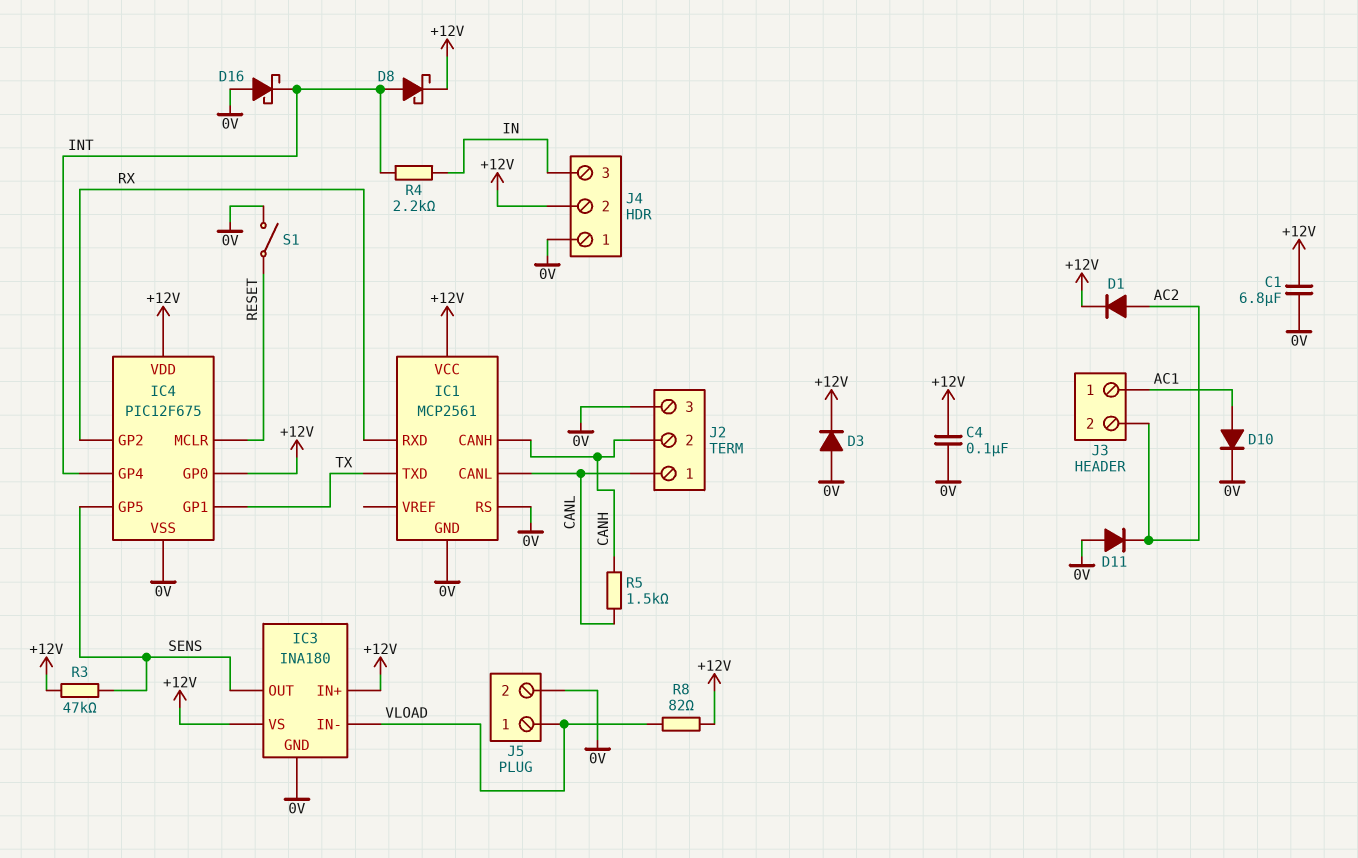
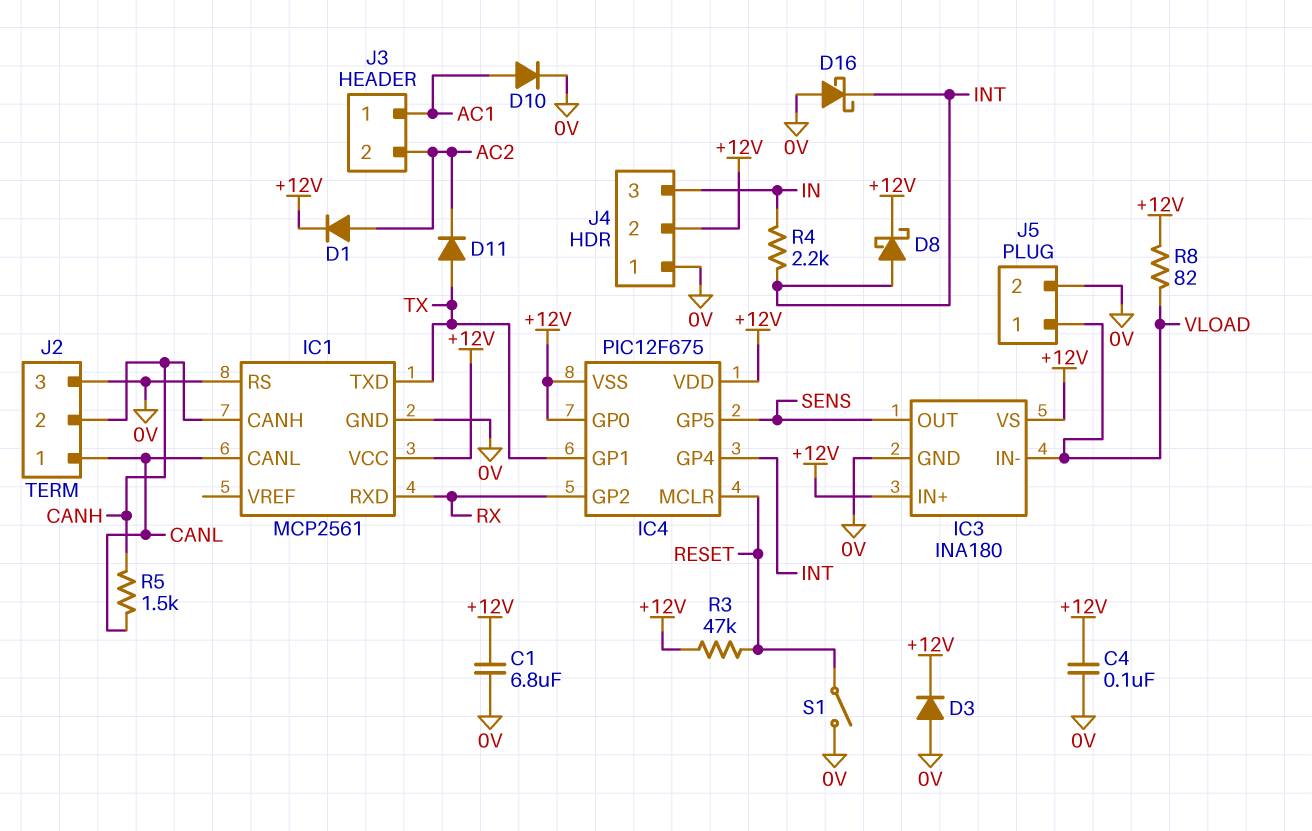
D11: diode (A 0V, K AC2) -> diode (A TX, K AC2)
IC4 pin VSS: 0V -> +12V
R3: 47k (+12V, SENS) -> 47k (+12V, RESET)

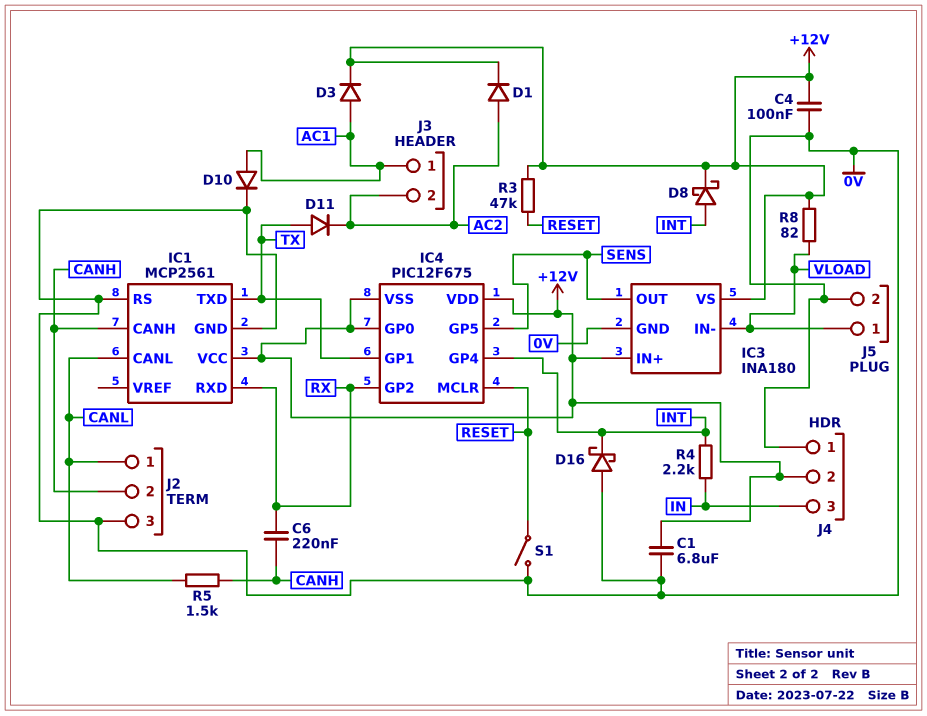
C6: none -> 220nF (CANH, RX)
D3: diode (A 0V, K +12V) -> diode (A AC1, K +12V)

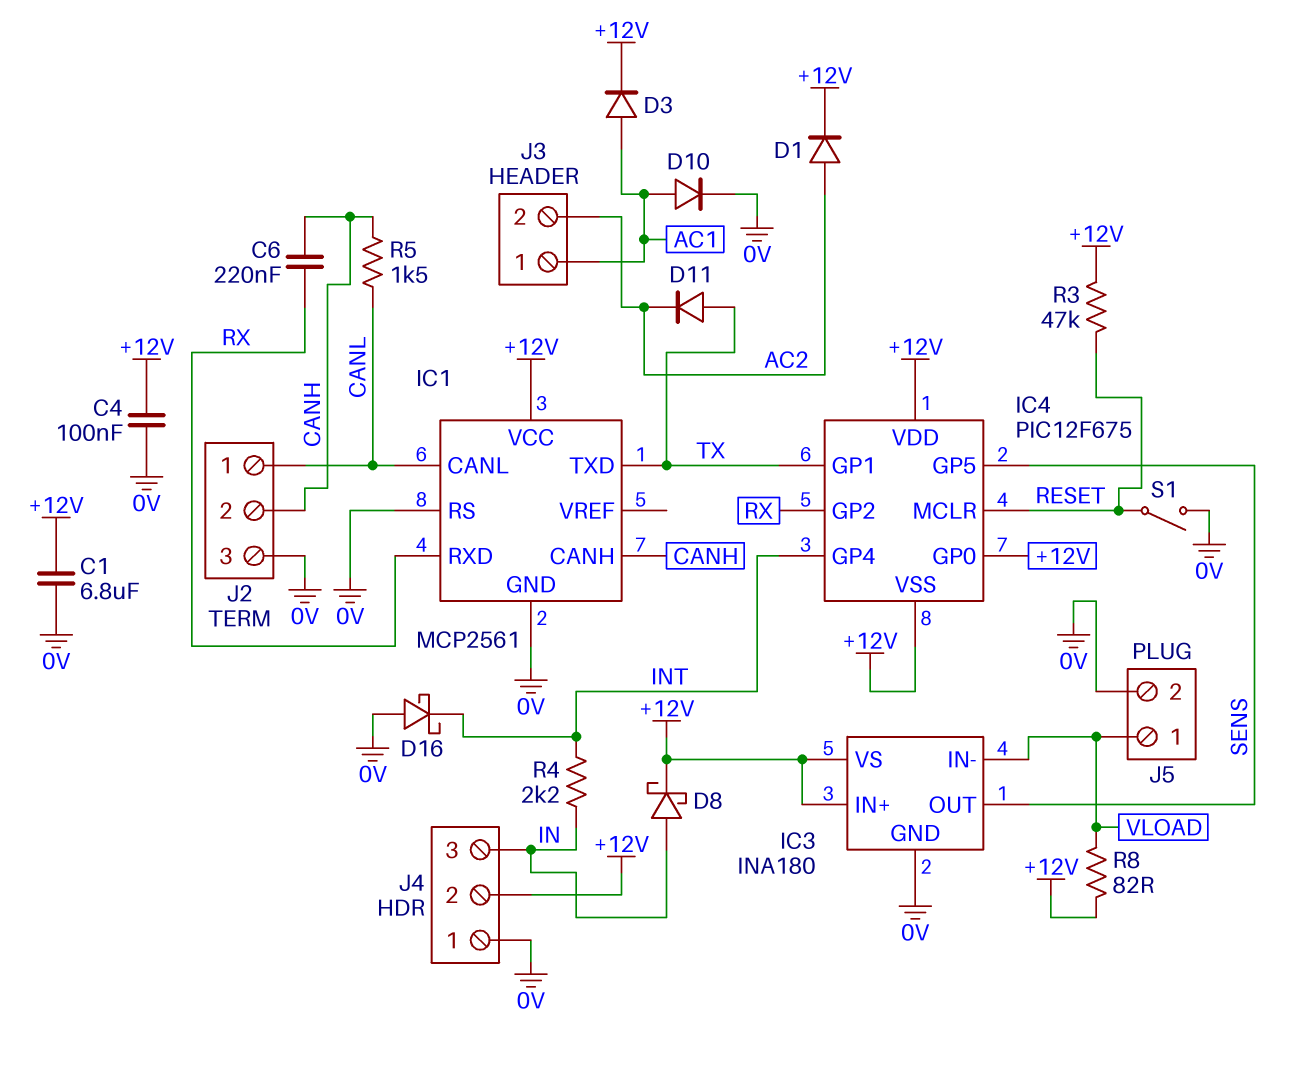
D8: schottky (A INT, K +12V) -> schottky (A IN, K +12V)

